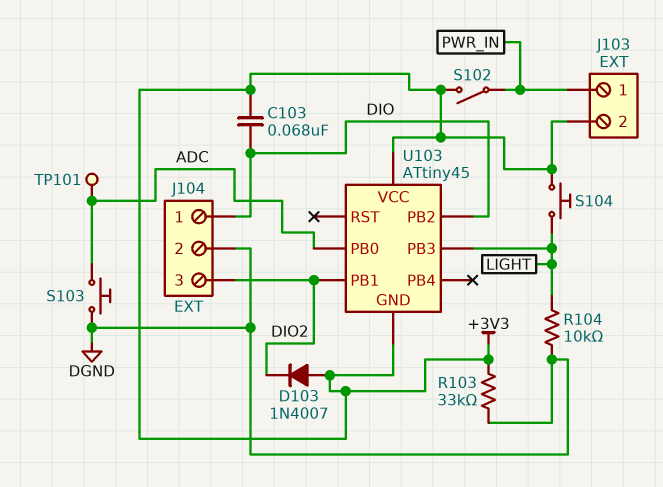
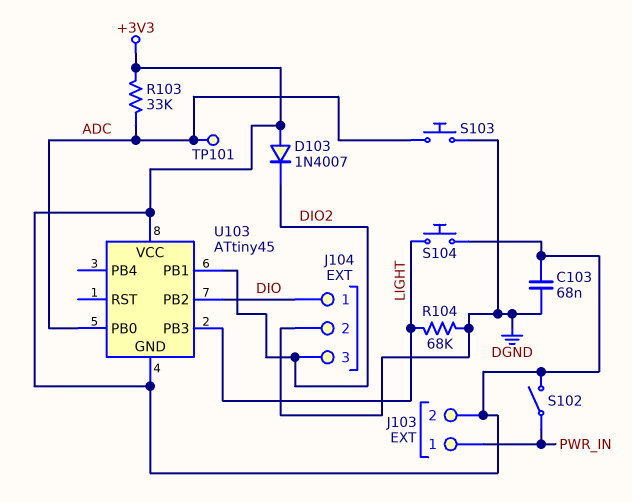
C103: 68nF (+3V3, DIO) -> 68nF (+3V3, DGND)
R103: 33k (+3V3, DGND) -> 33k (+3V3, ADC)
R104: 10k (DGND, LIGHT) -> 68k (DGND, LIGHT)

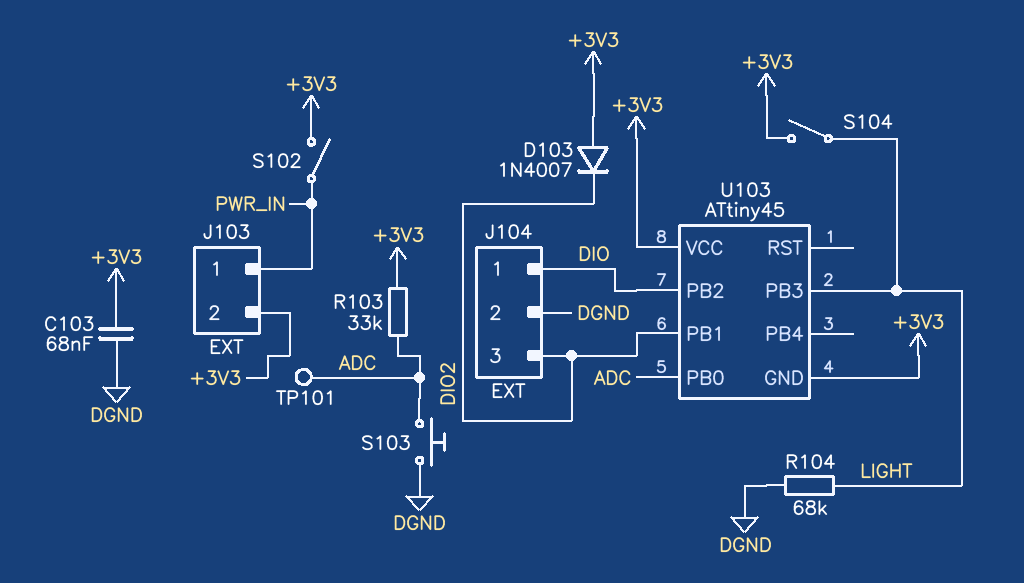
S104: button (+3V3, LIGHT) -> switch (+3V3, LIGHT)

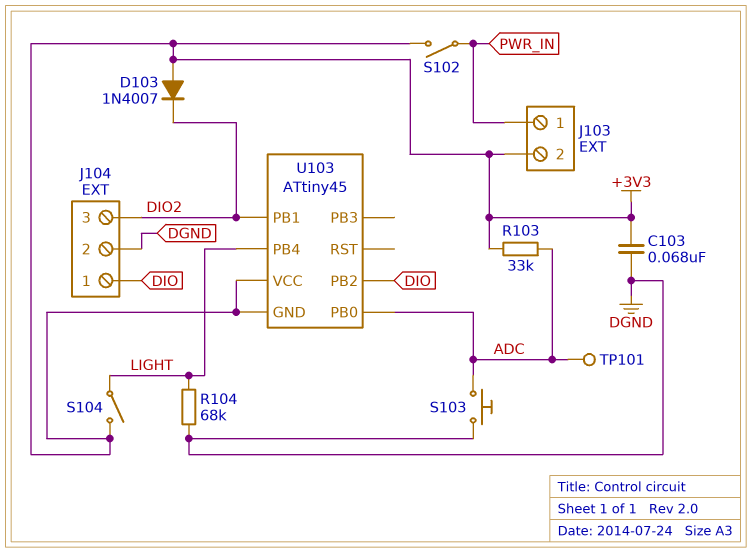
U103 pin PB3: LIGHT -> none
U103 pin PB4: none -> LIGHT

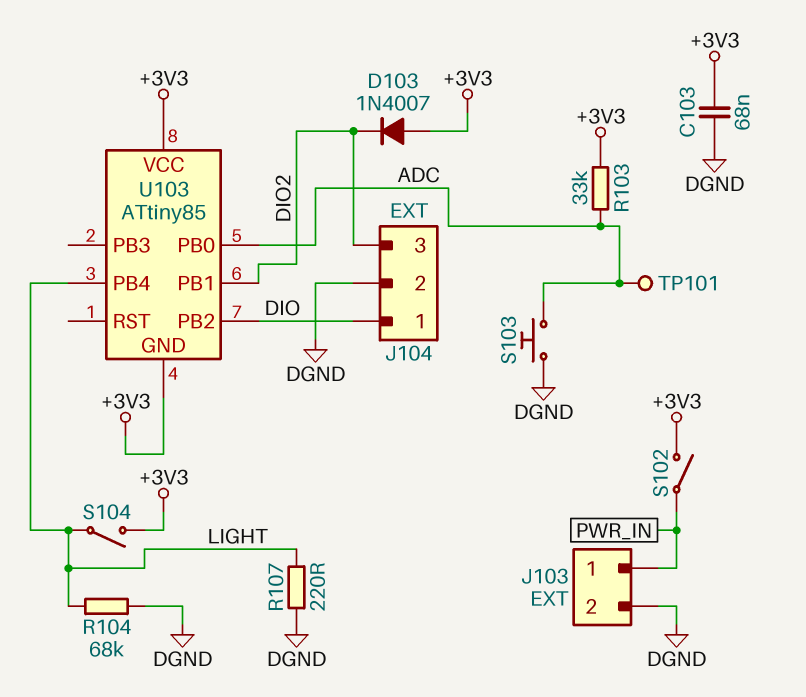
J103 pin 2: +3V3 -> DGND
R107: none -> 220 (DGND, LIGHT)
U103: ATtiny45 -> ATtiny85

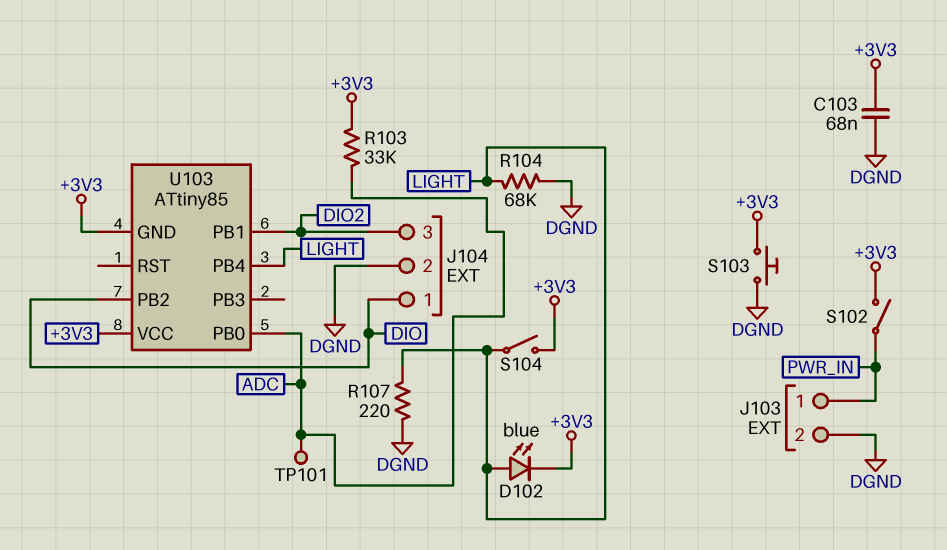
D102: none -> LED blue (A LIGHT, K +3V3)
D103: diode 1N4007 (A +3V3, K DIO2) -> none
S103: button (ADC, DGND) -> button (+3V3, DGND)

